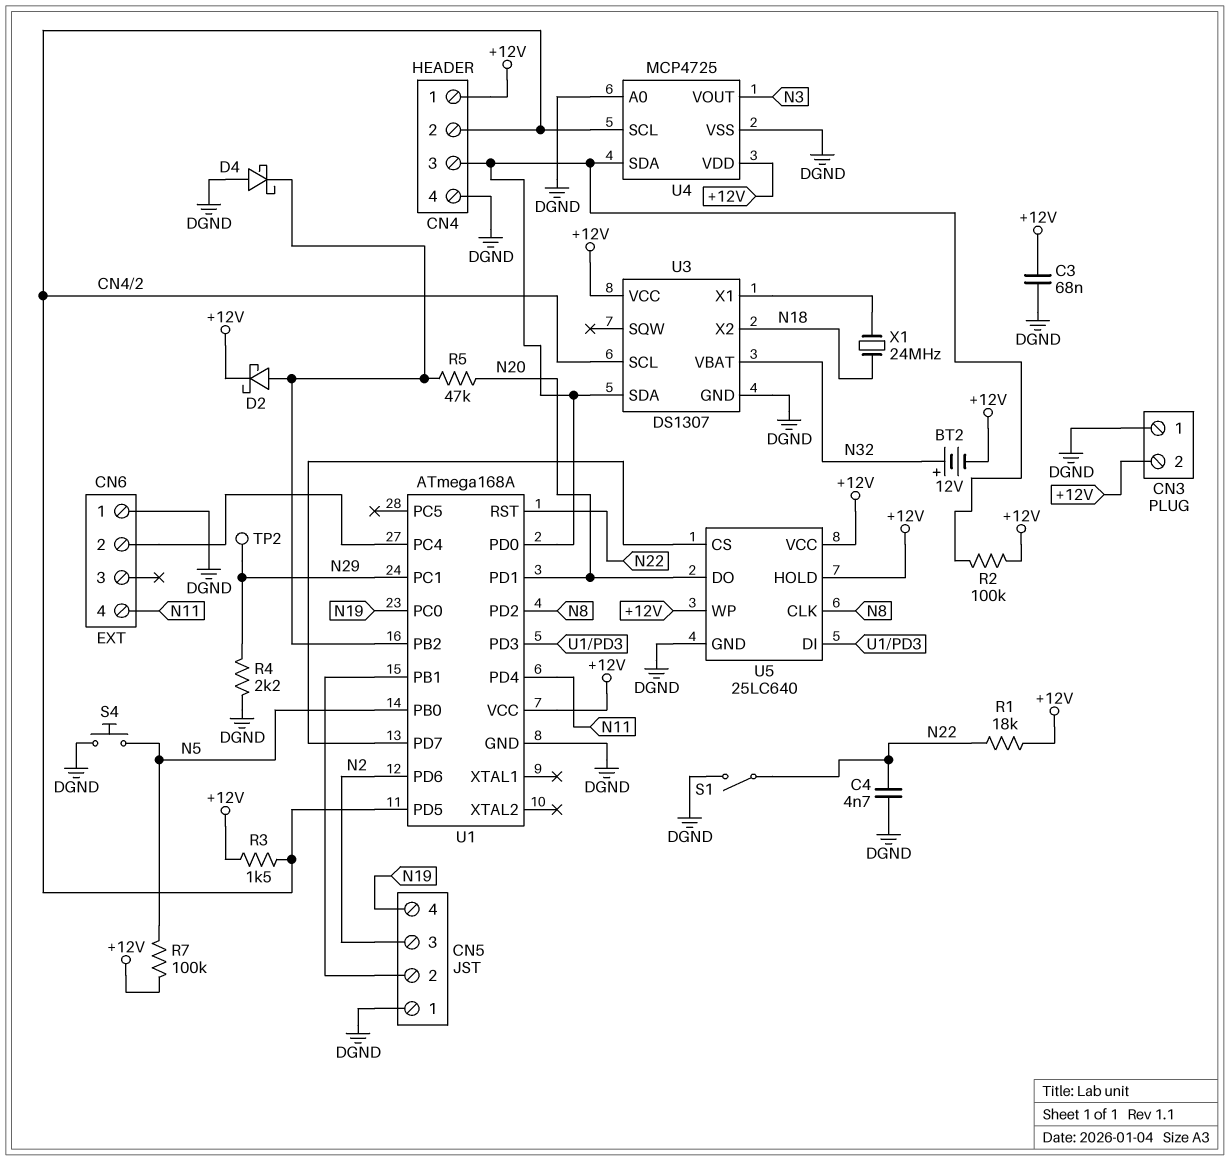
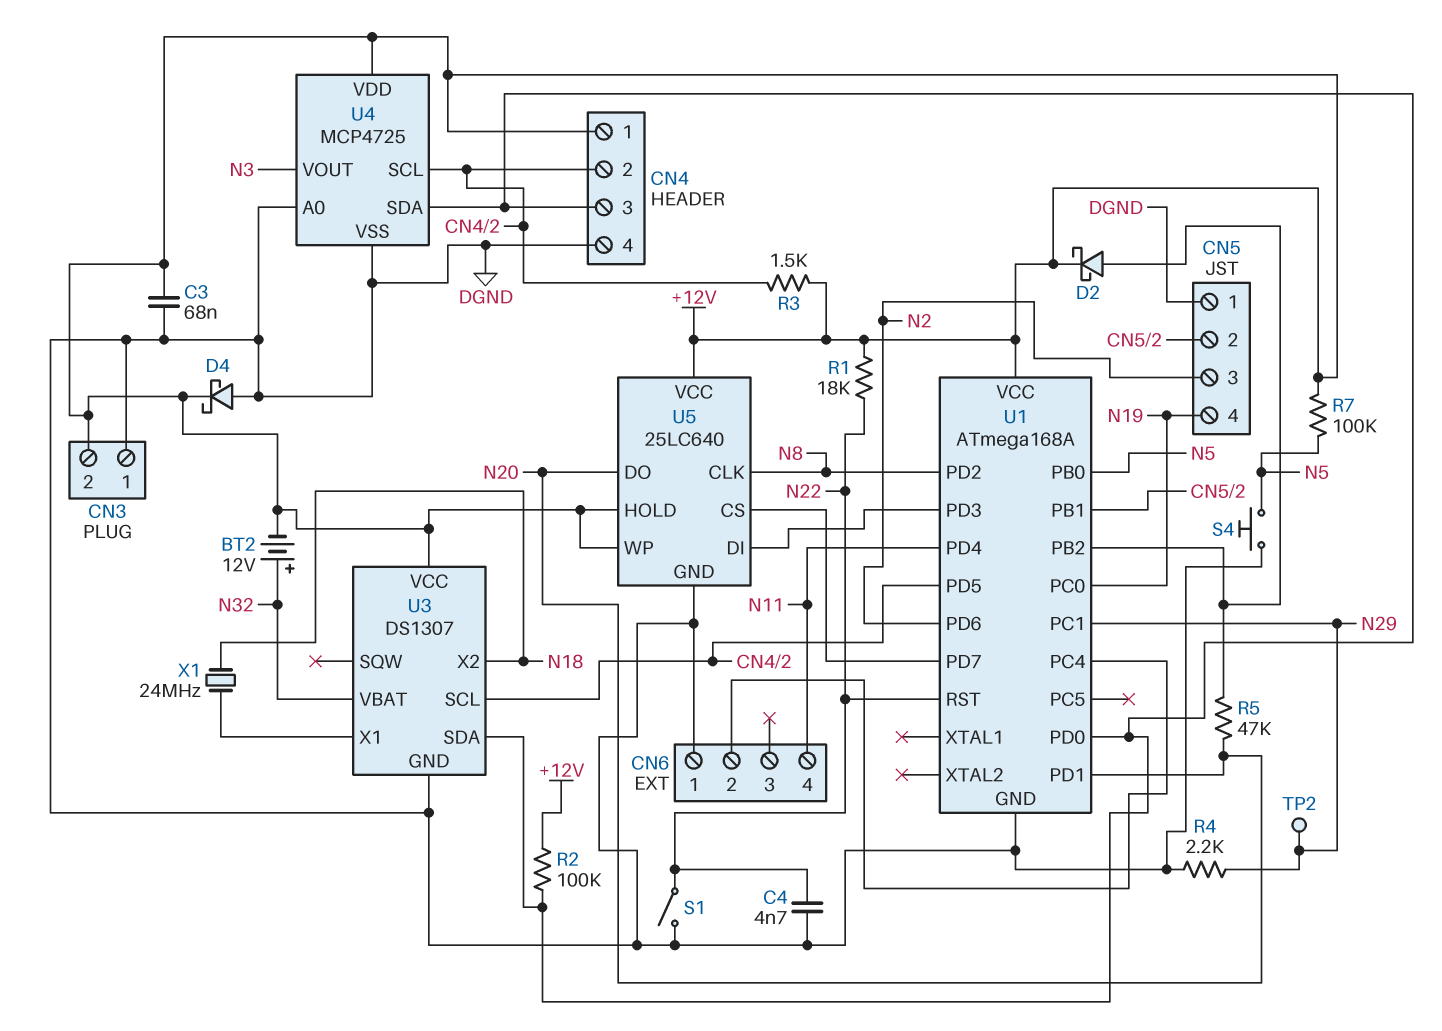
D4: schottky (A DGND, K U1/PB2) -> schottky (A DGND, K +12V)

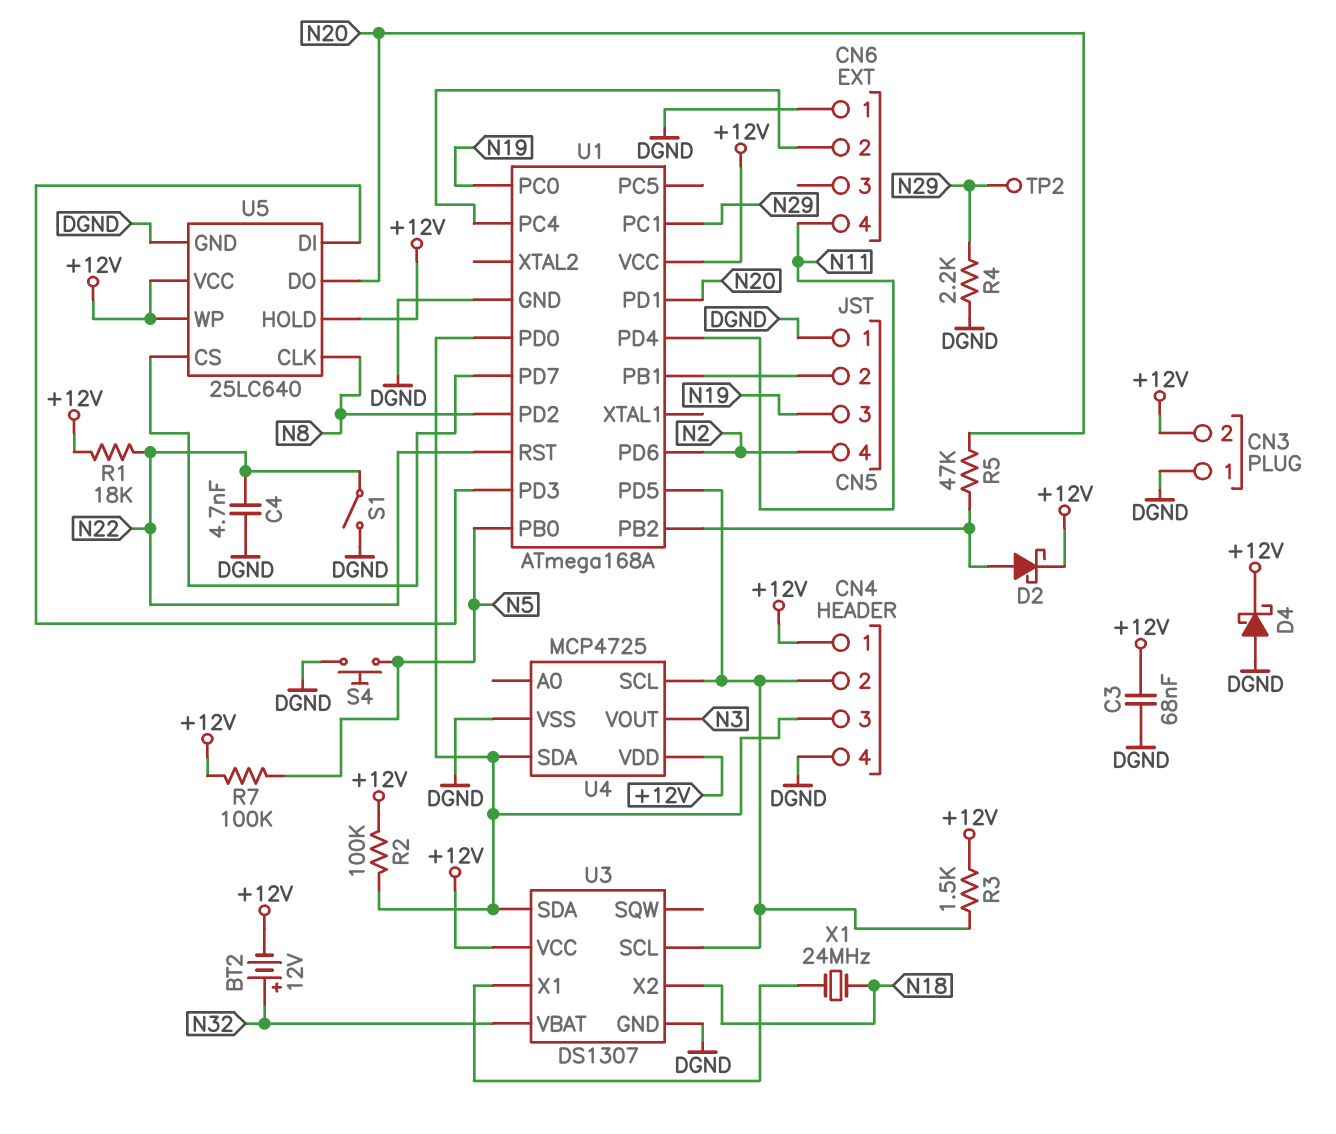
CN5 pin 3: N2 -> N19
CN5 pin 4: N19 -> N2
U4 pin A0: DGND -> none

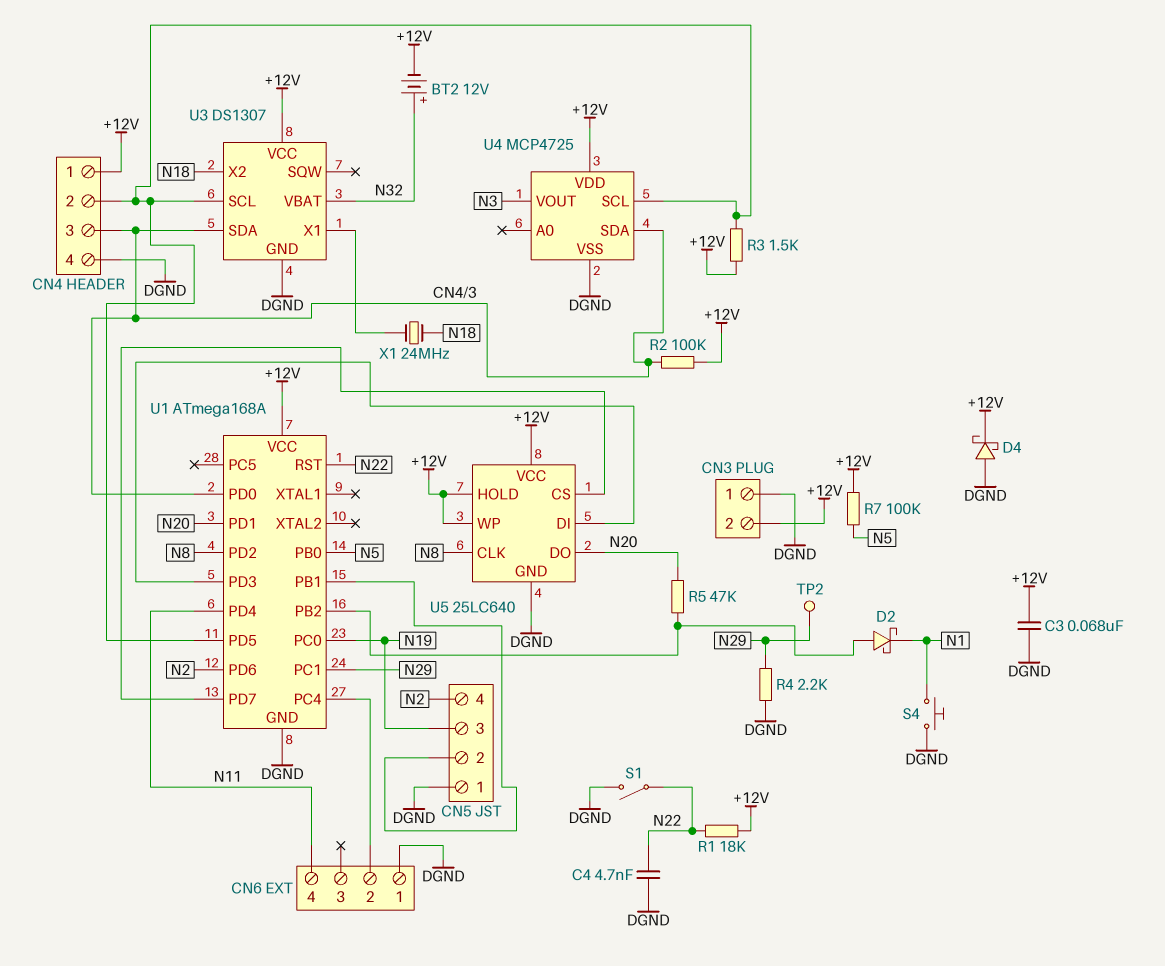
D2: schottky (A U1/PB2, K +12V) -> schottky (A U1/PB2, K N1)
S4: button (DGND, N5) -> button (DGND, N1)

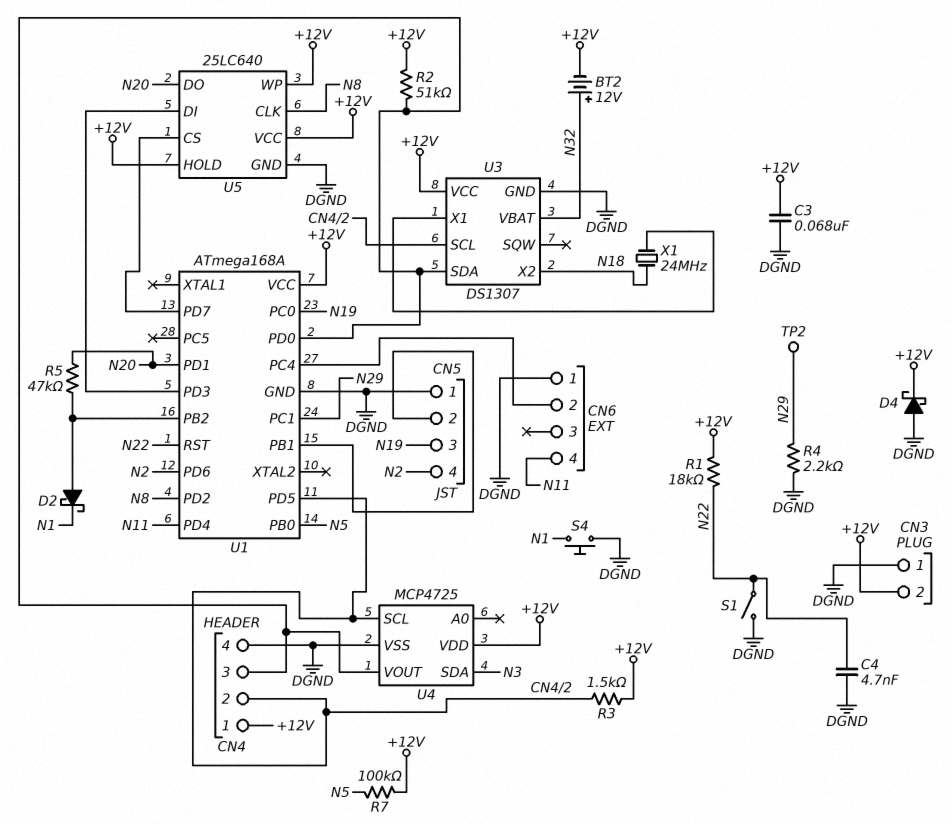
R2: 100k (+12V, CN4/3) -> 51k (+12V, CN4/3)
U4 pin SDA: CN4/3 -> N3
U4 pin VOUT: N3 -> CN4/3

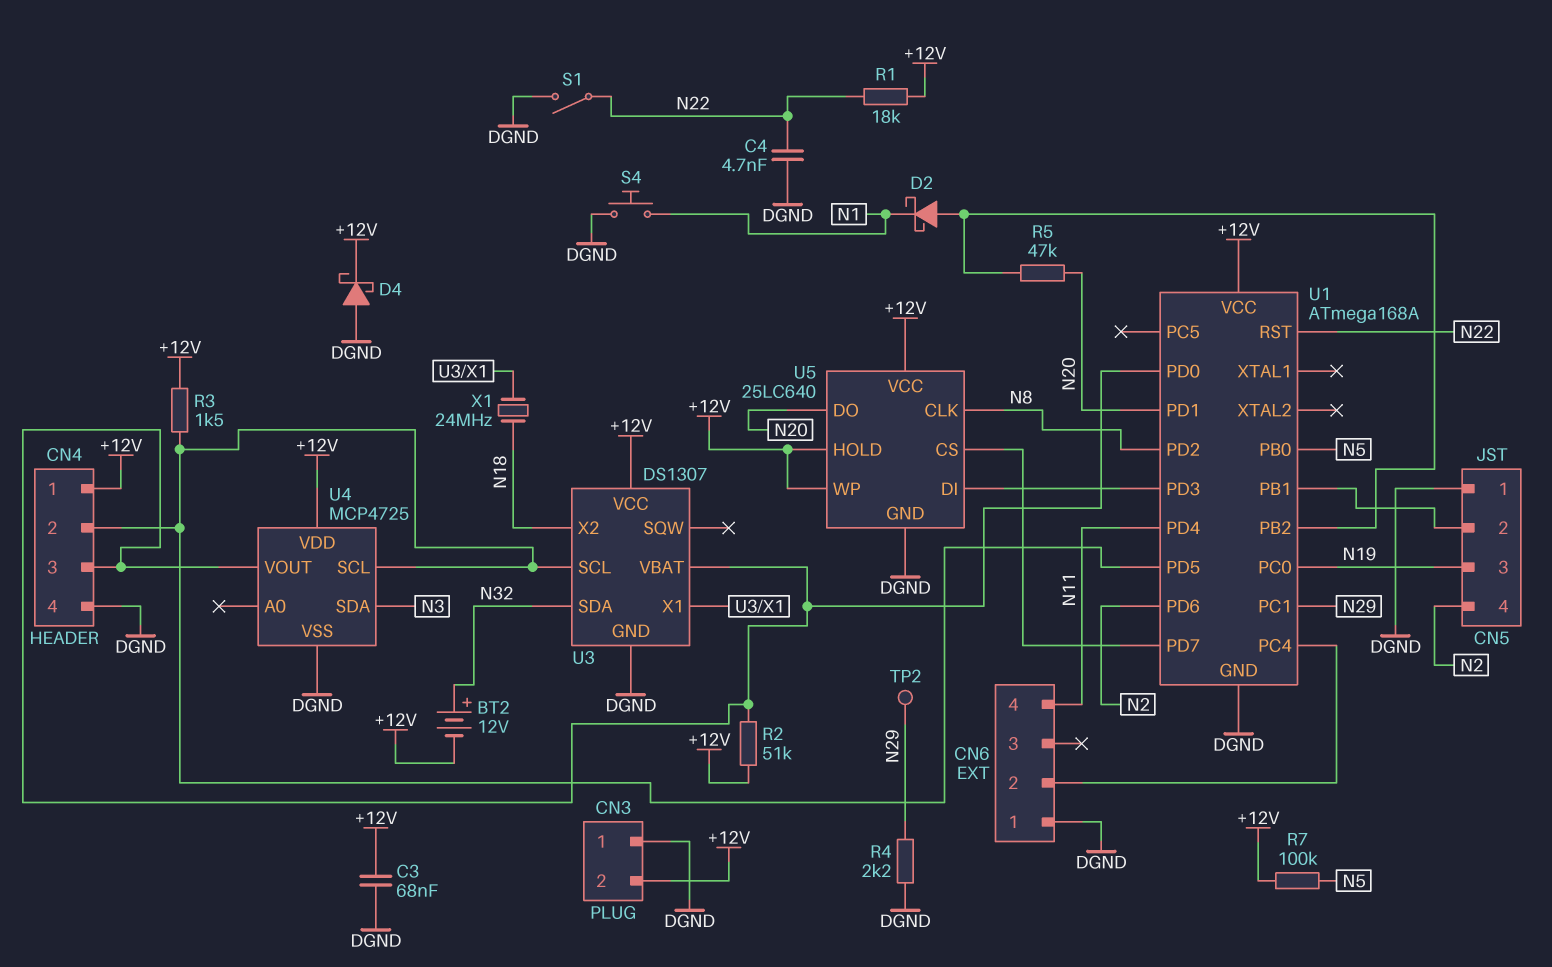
U3 pin SDA: CN4/3 -> N32
U3 pin VBAT: N32 -> CN4/3

